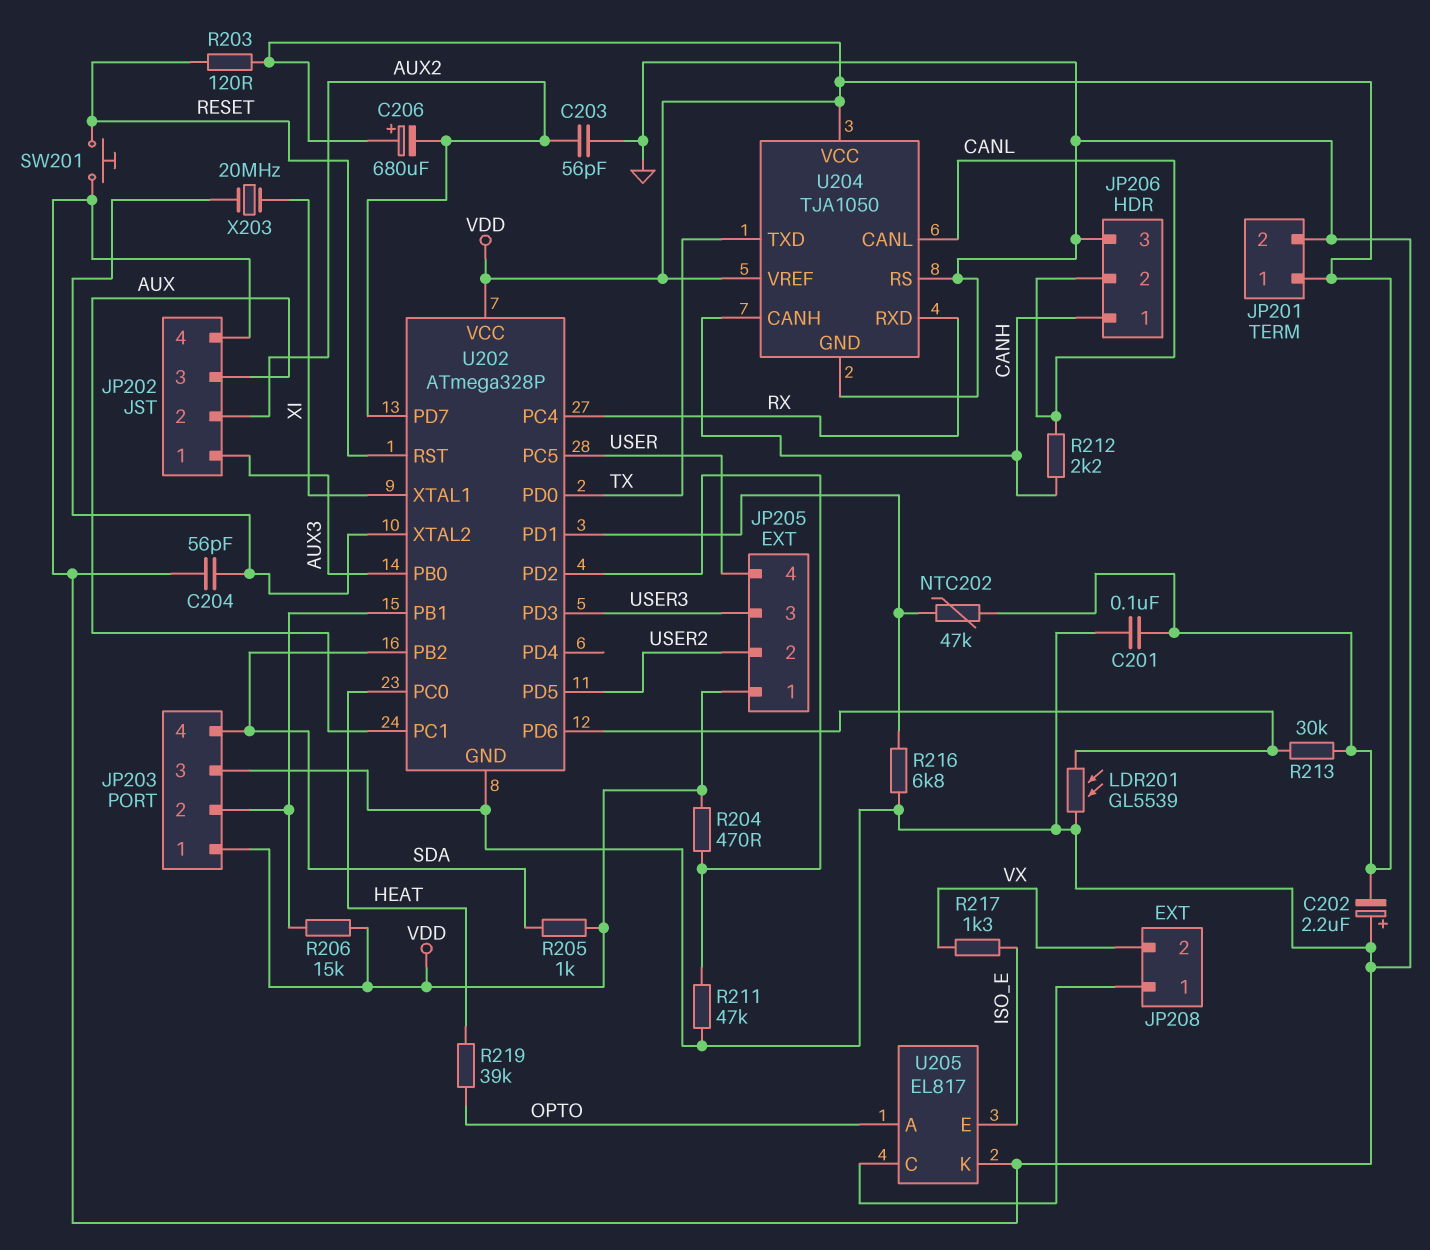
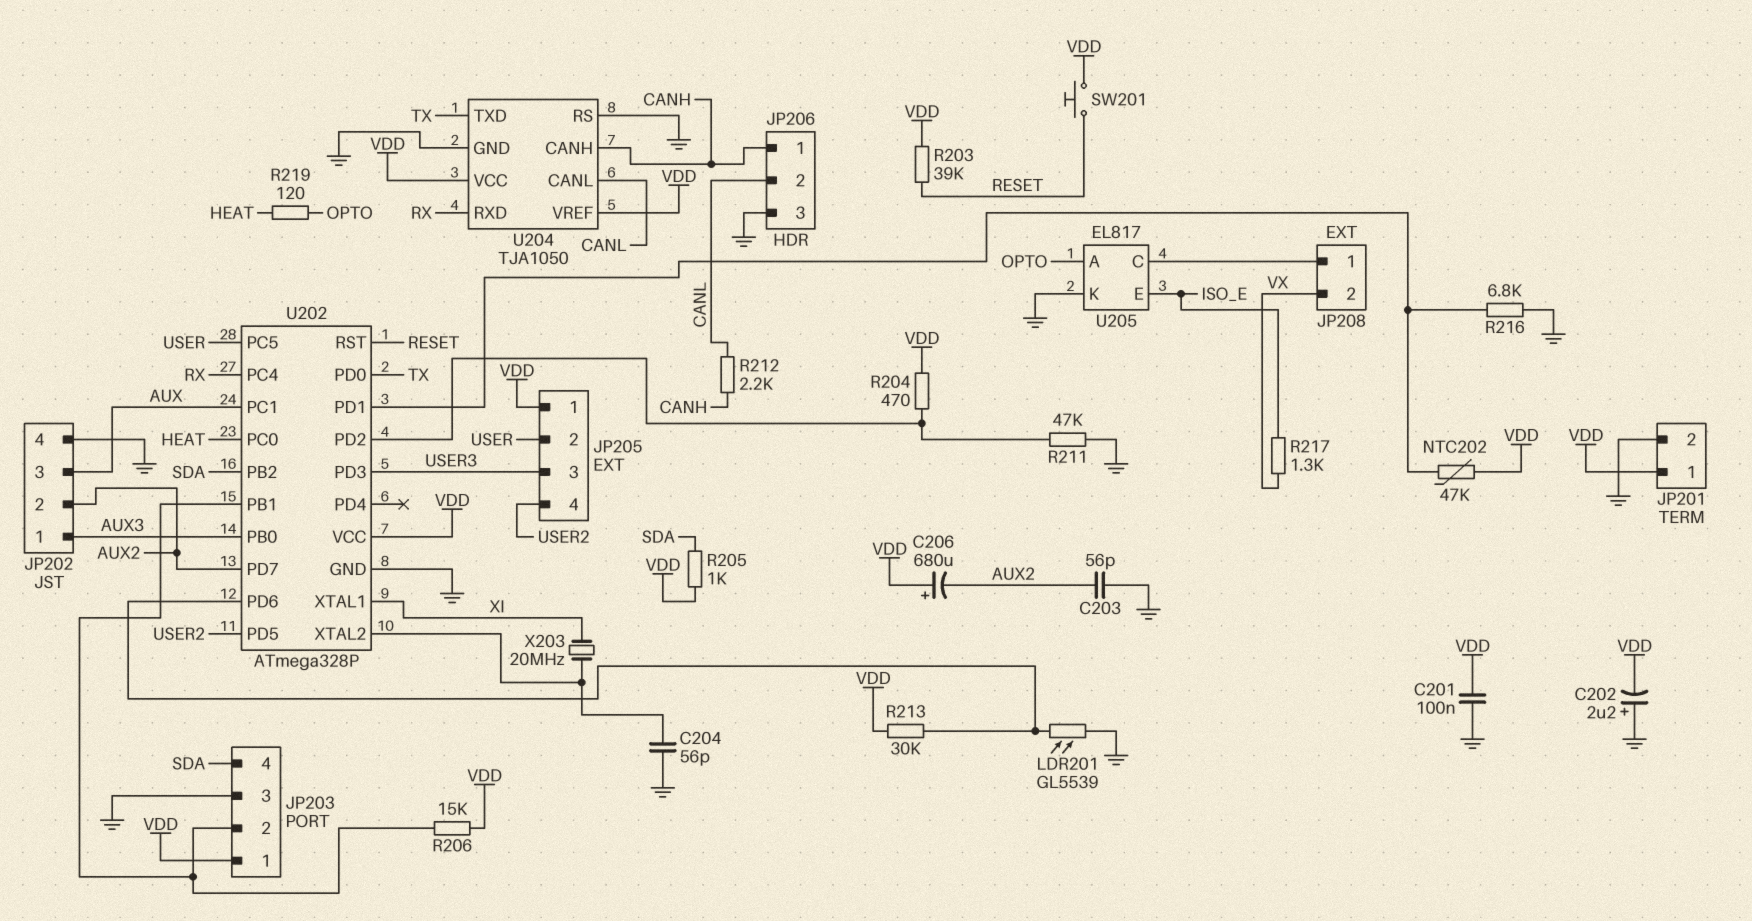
JP205 pin 2: USER2 -> USER
JP205 pin 4: USER -> USER2
R203: 120 (RESET, VDD) -> 39k (RESET, VDD)
R219: 39k (HEAT, OPTO) -> 120 (HEAT, OPTO)
SW201: button (GND, RESET) -> button (RESET, VDD)

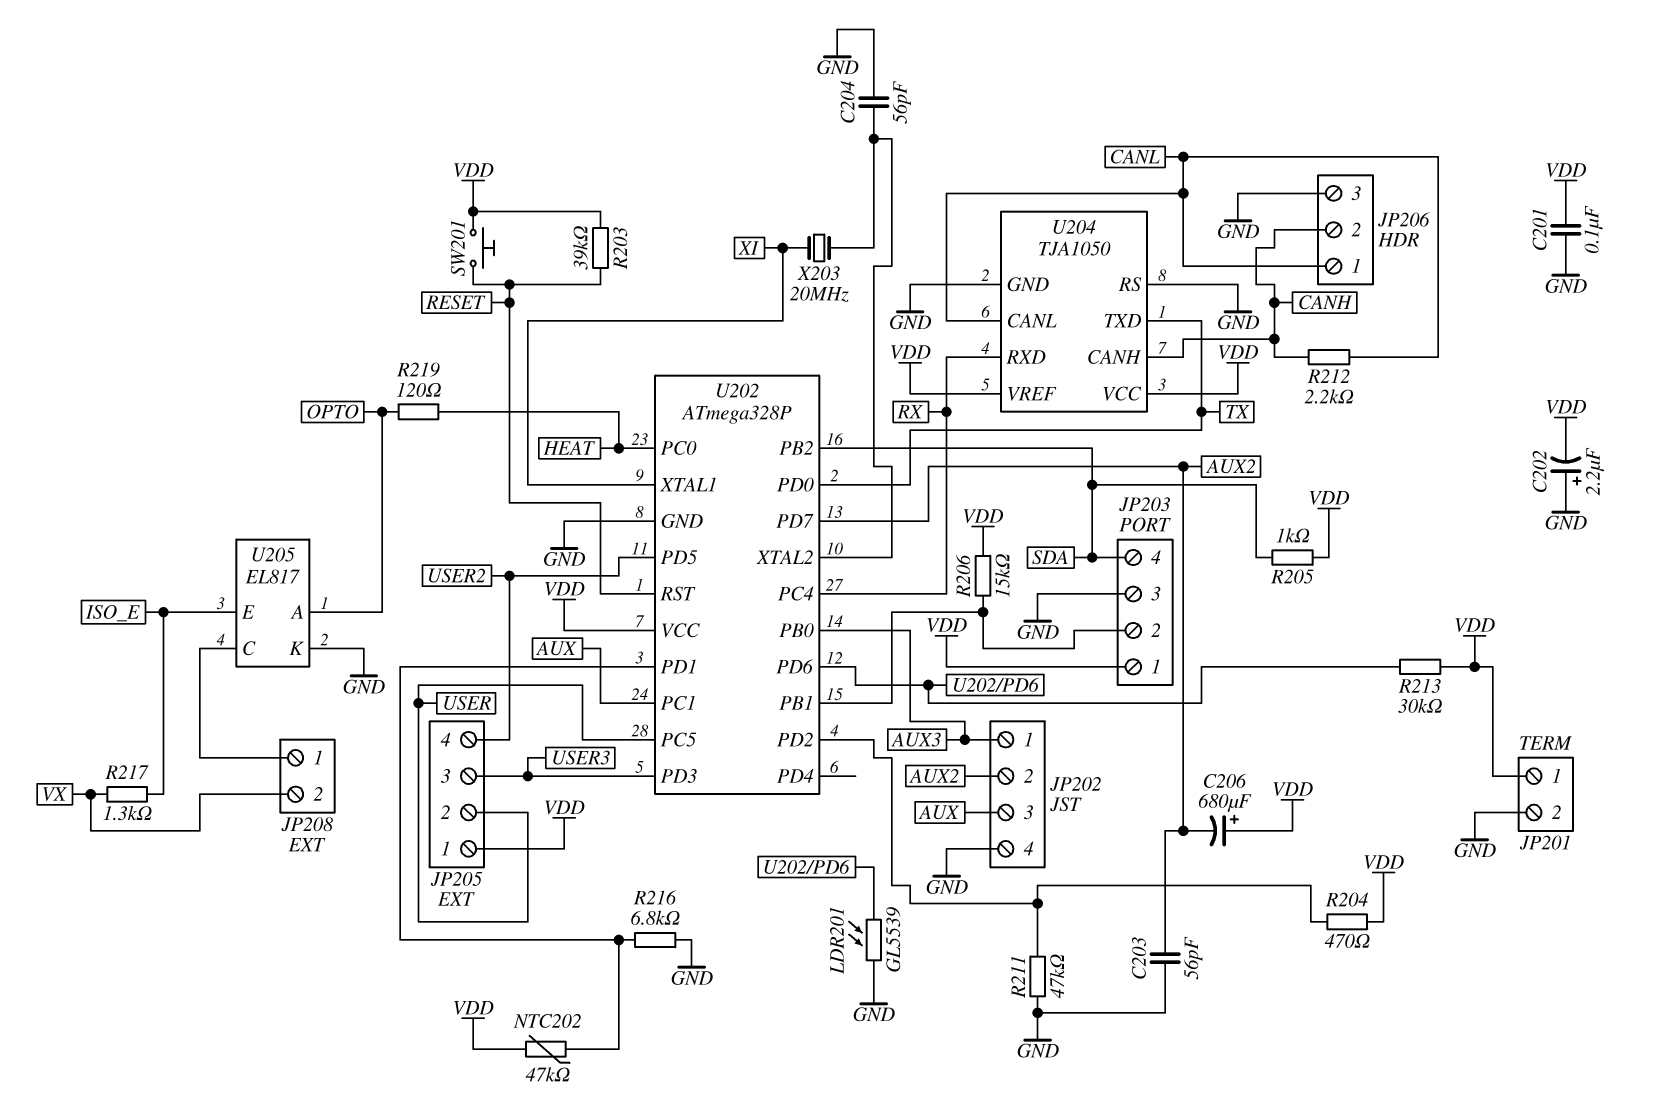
JP206 pin 1: CANH -> CANL
JP206 pin 2: CANL -> CANH

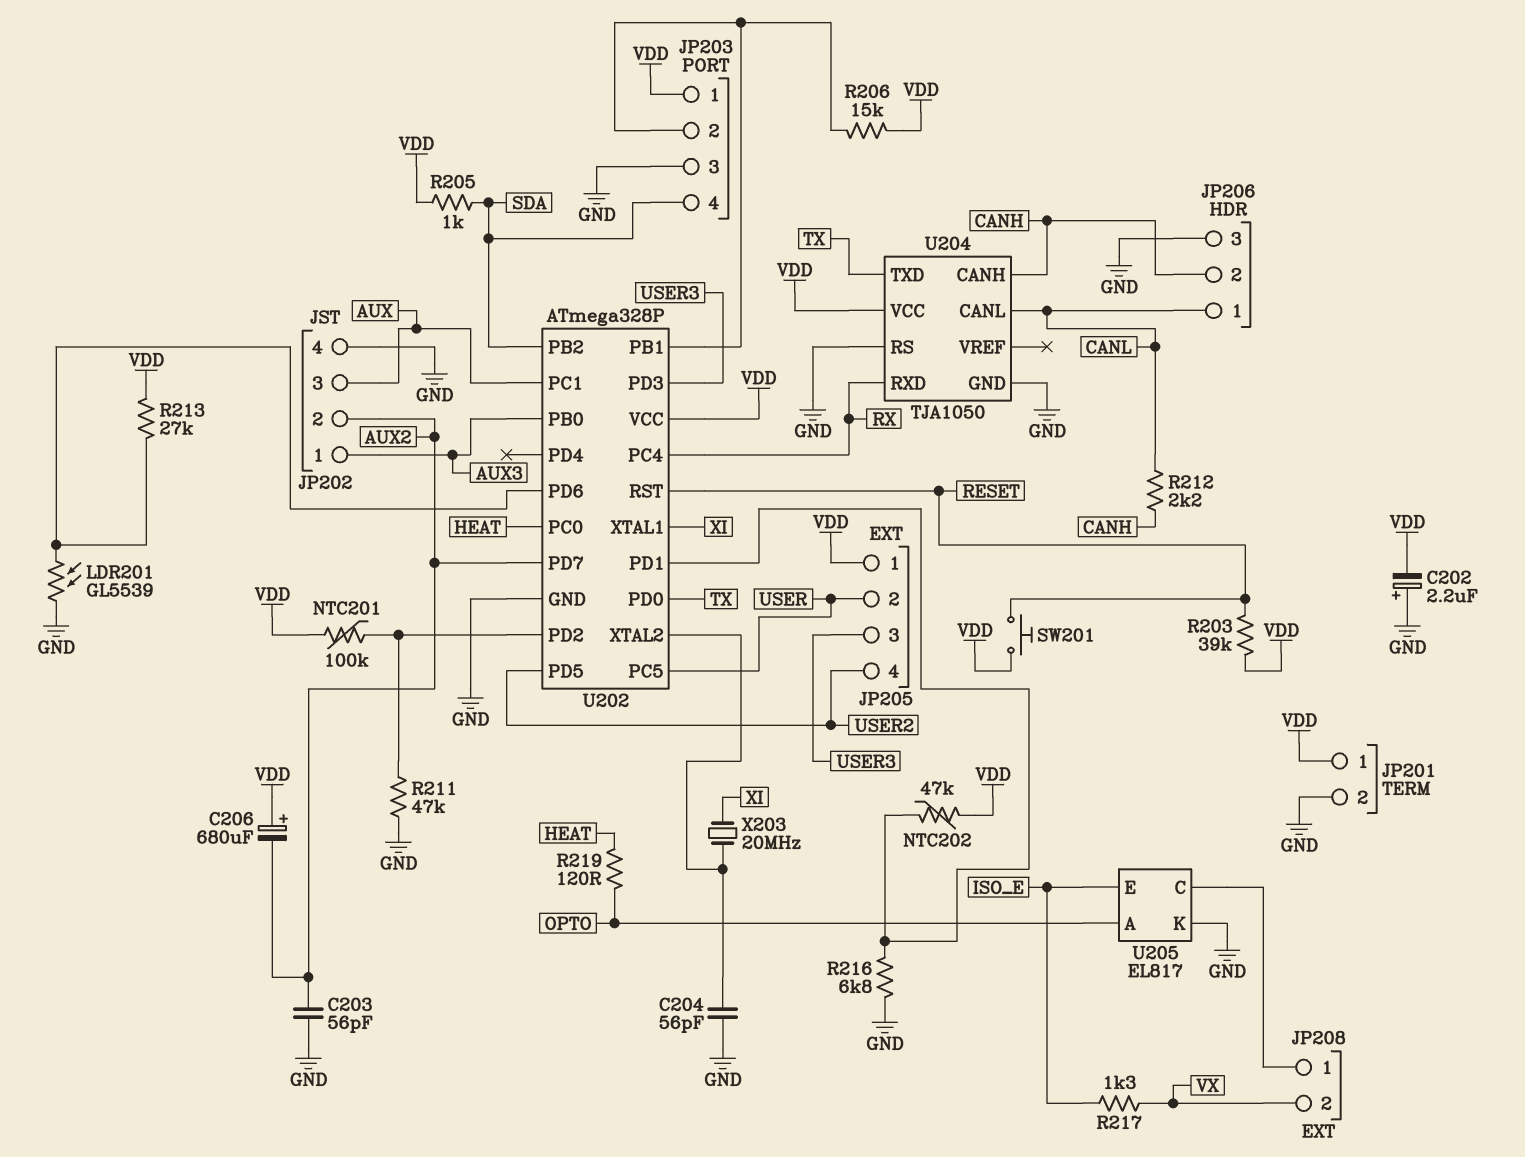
C201: 100nF (GND, VDD) -> none
NTC201: none -> 100k (U202/PD2, VDD)
R204: 470 (U202/PD2, VDD) -> none
R213: 30k (U202/PD6, VDD) -> 27k (U202/PD6, VDD)
U204 pin VREF: VDD -> none

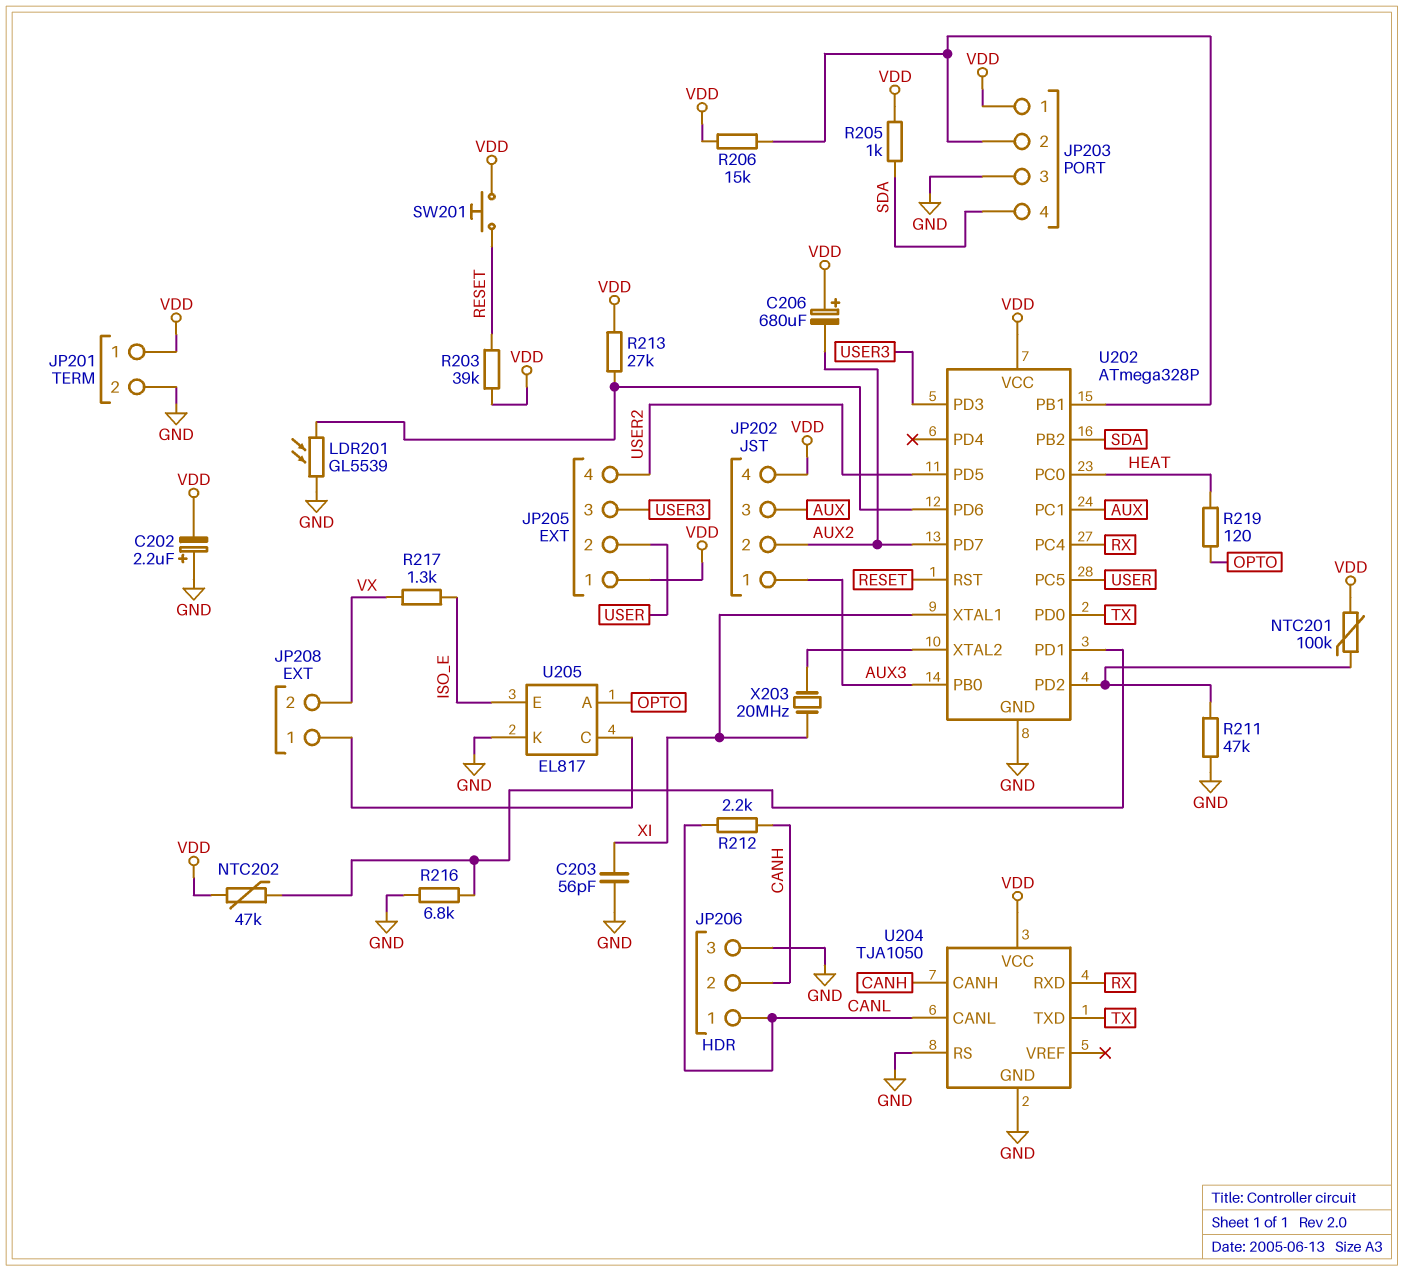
C203: 56pF (AUX2, GND) -> 56pF (GND, XI)
C204: 56pF (GND, U202/XTAL2) -> none
JP202 pin 4: GND -> VDD

